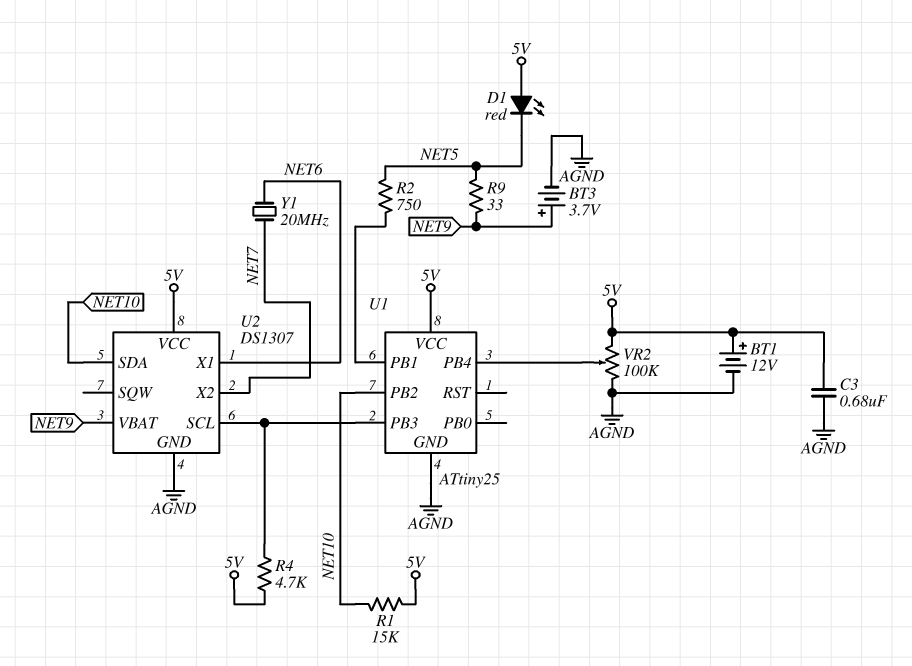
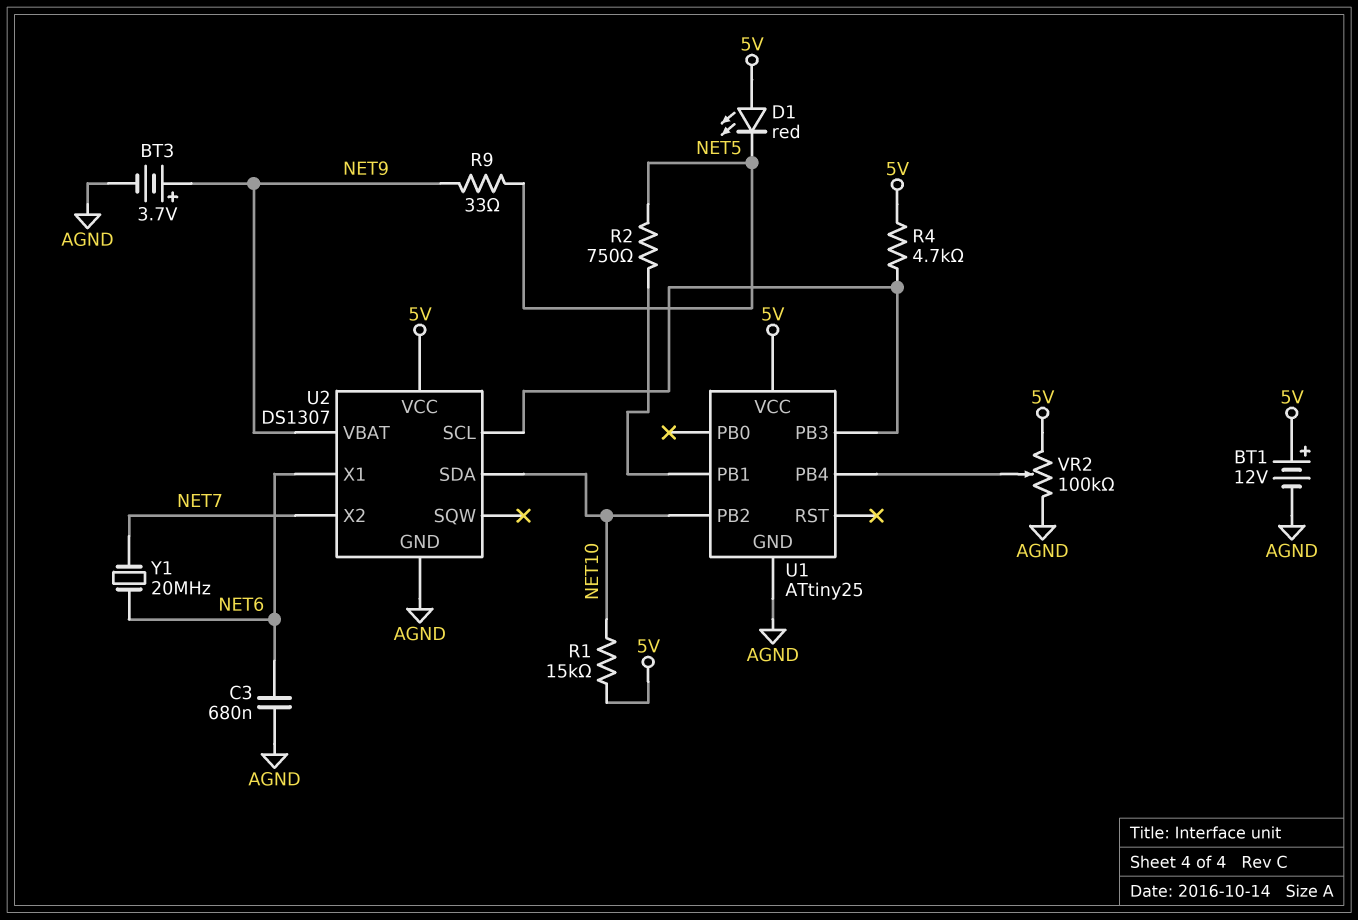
C3: 680nF (5V, AGND) -> 680nF (AGND, NET6)

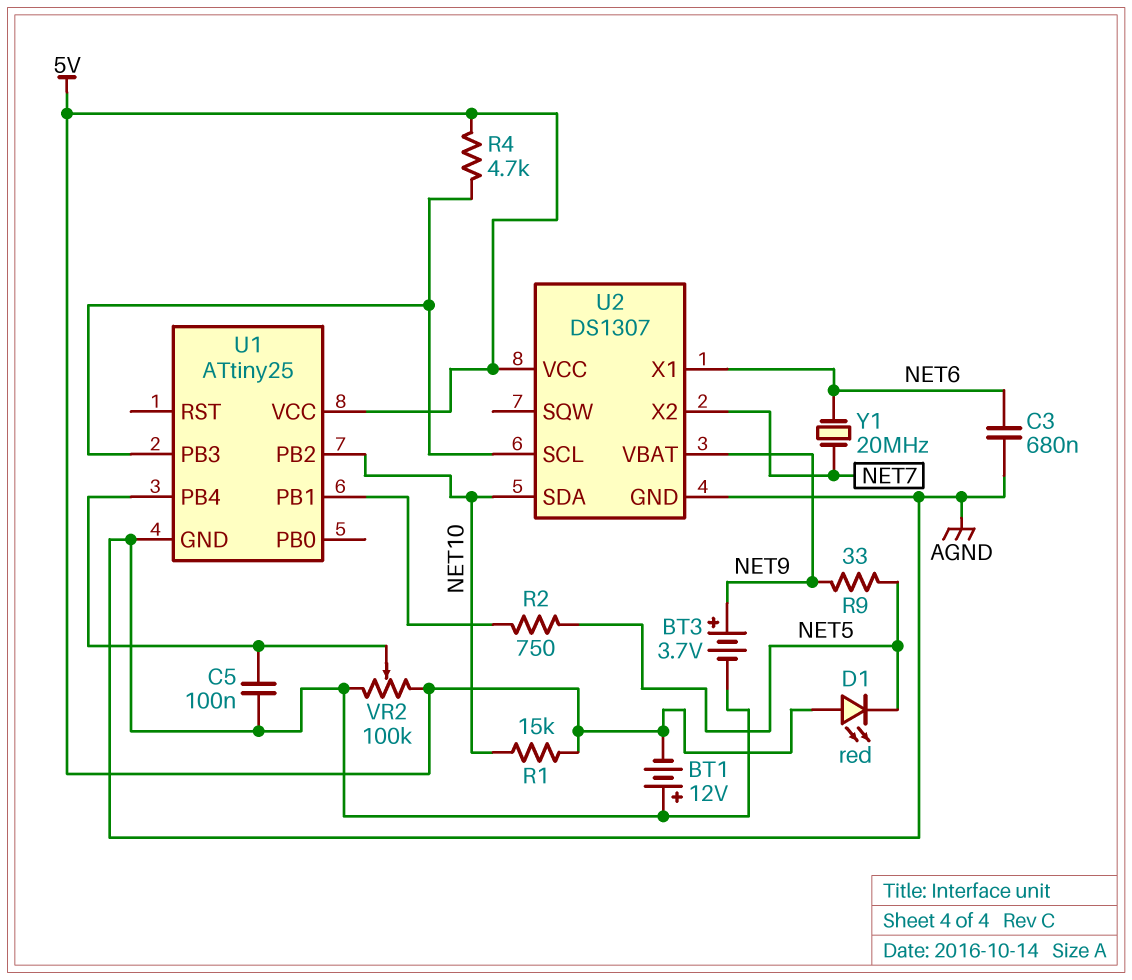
BT1: 12V (plus 5V, minus AGND) -> 12V (plus AGND, minus 5V)
C5: none -> 100nF (AGND, U1/PB4)

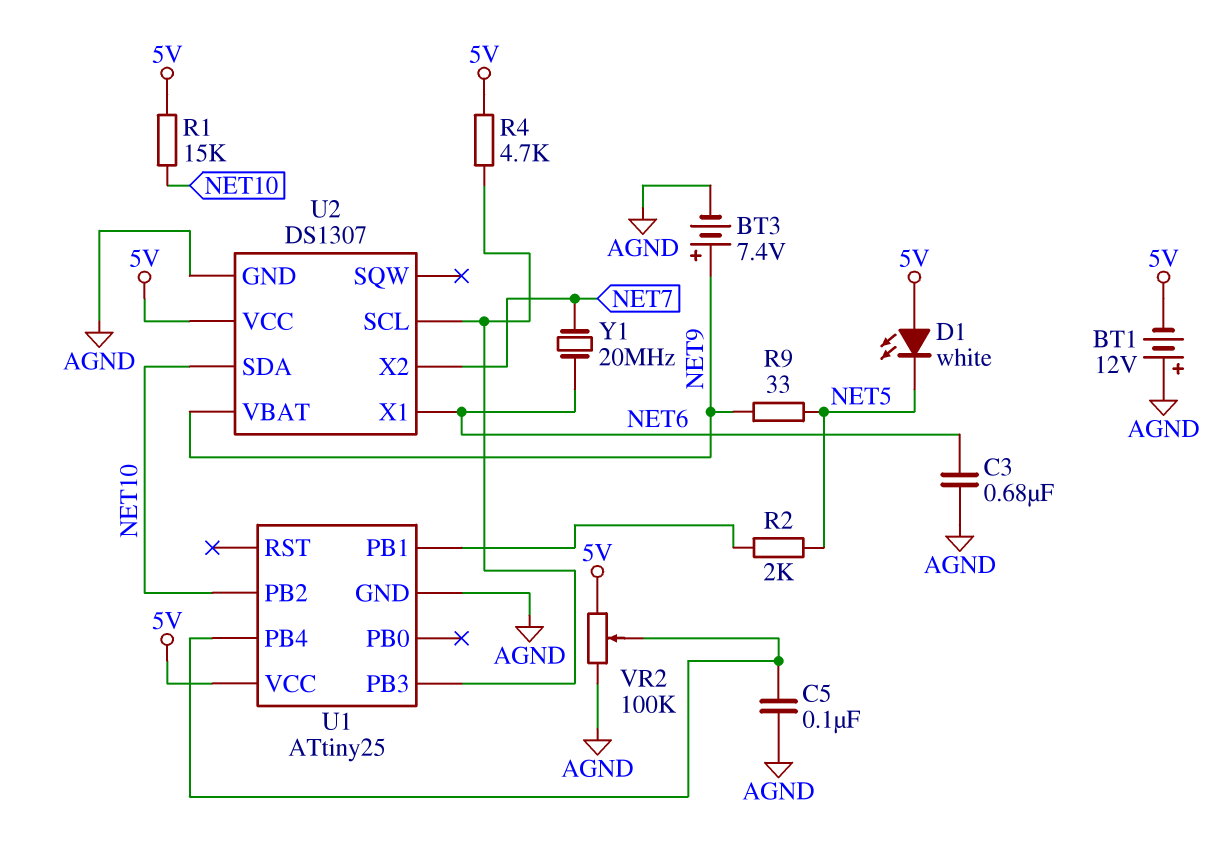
BT3: 3.7V (plus NET9, minus AGND) -> 7.4V (plus NET9, minus AGND)
D1: LED red (A 5V, K NET5) -> LED white (A 5V, K NET5)
R2: 750 (NET5, U1/PB1) -> 2k (NET5, U1/PB1)

